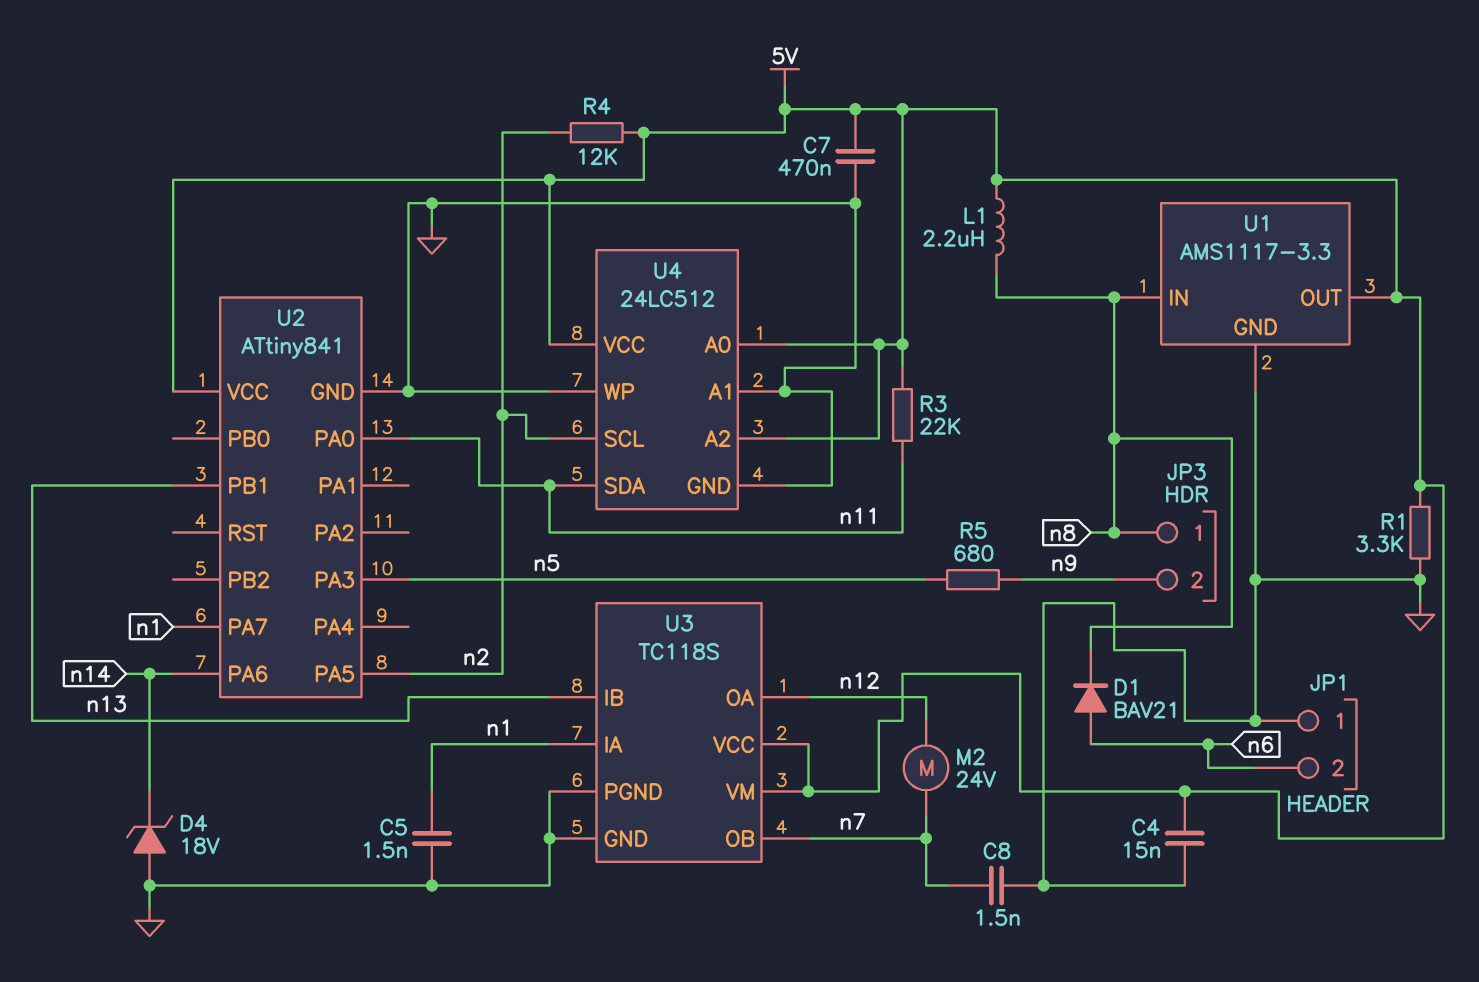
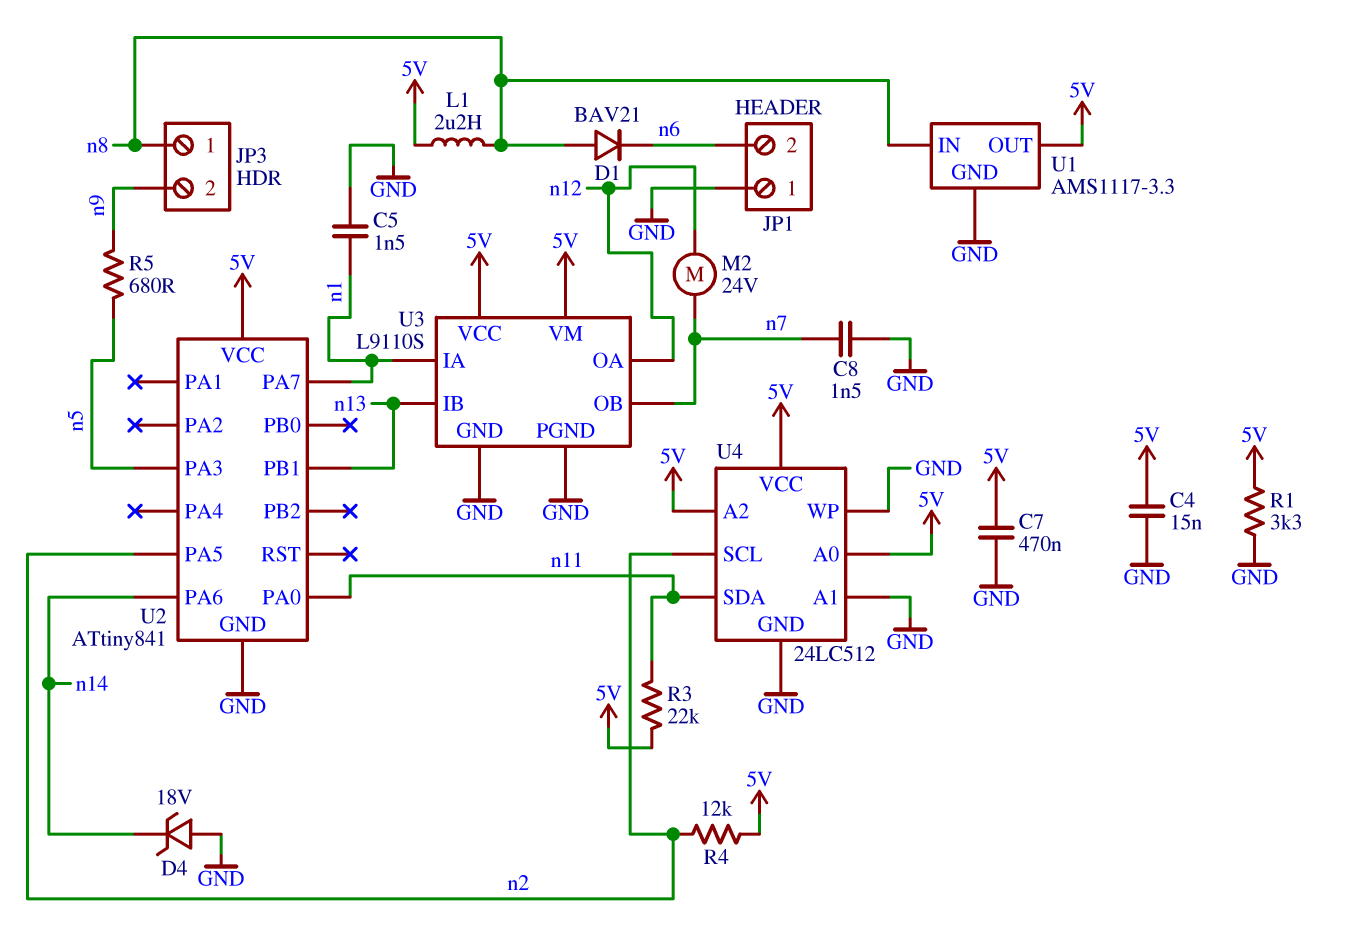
D1: diode BAV21 (A n6, K n8) -> diode BAV21 (A n8, K n6)
U3: TC118S -> L9110S

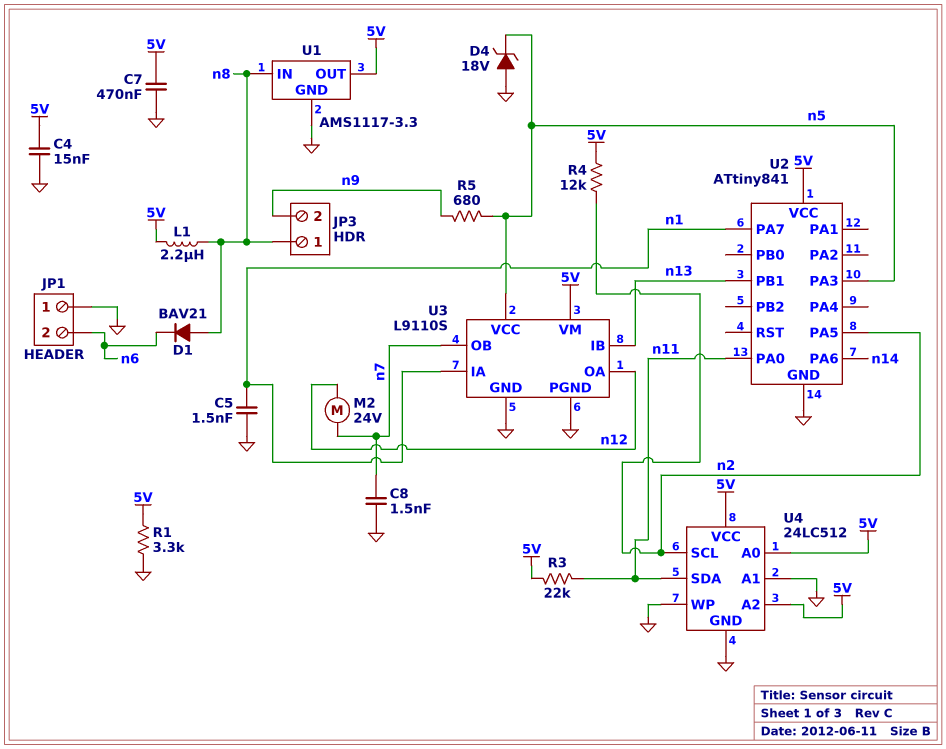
D4: zener 18V (A GND, K n14) -> zener 18V (A GND, K n5)
U3 pin VCC: 5V -> n5

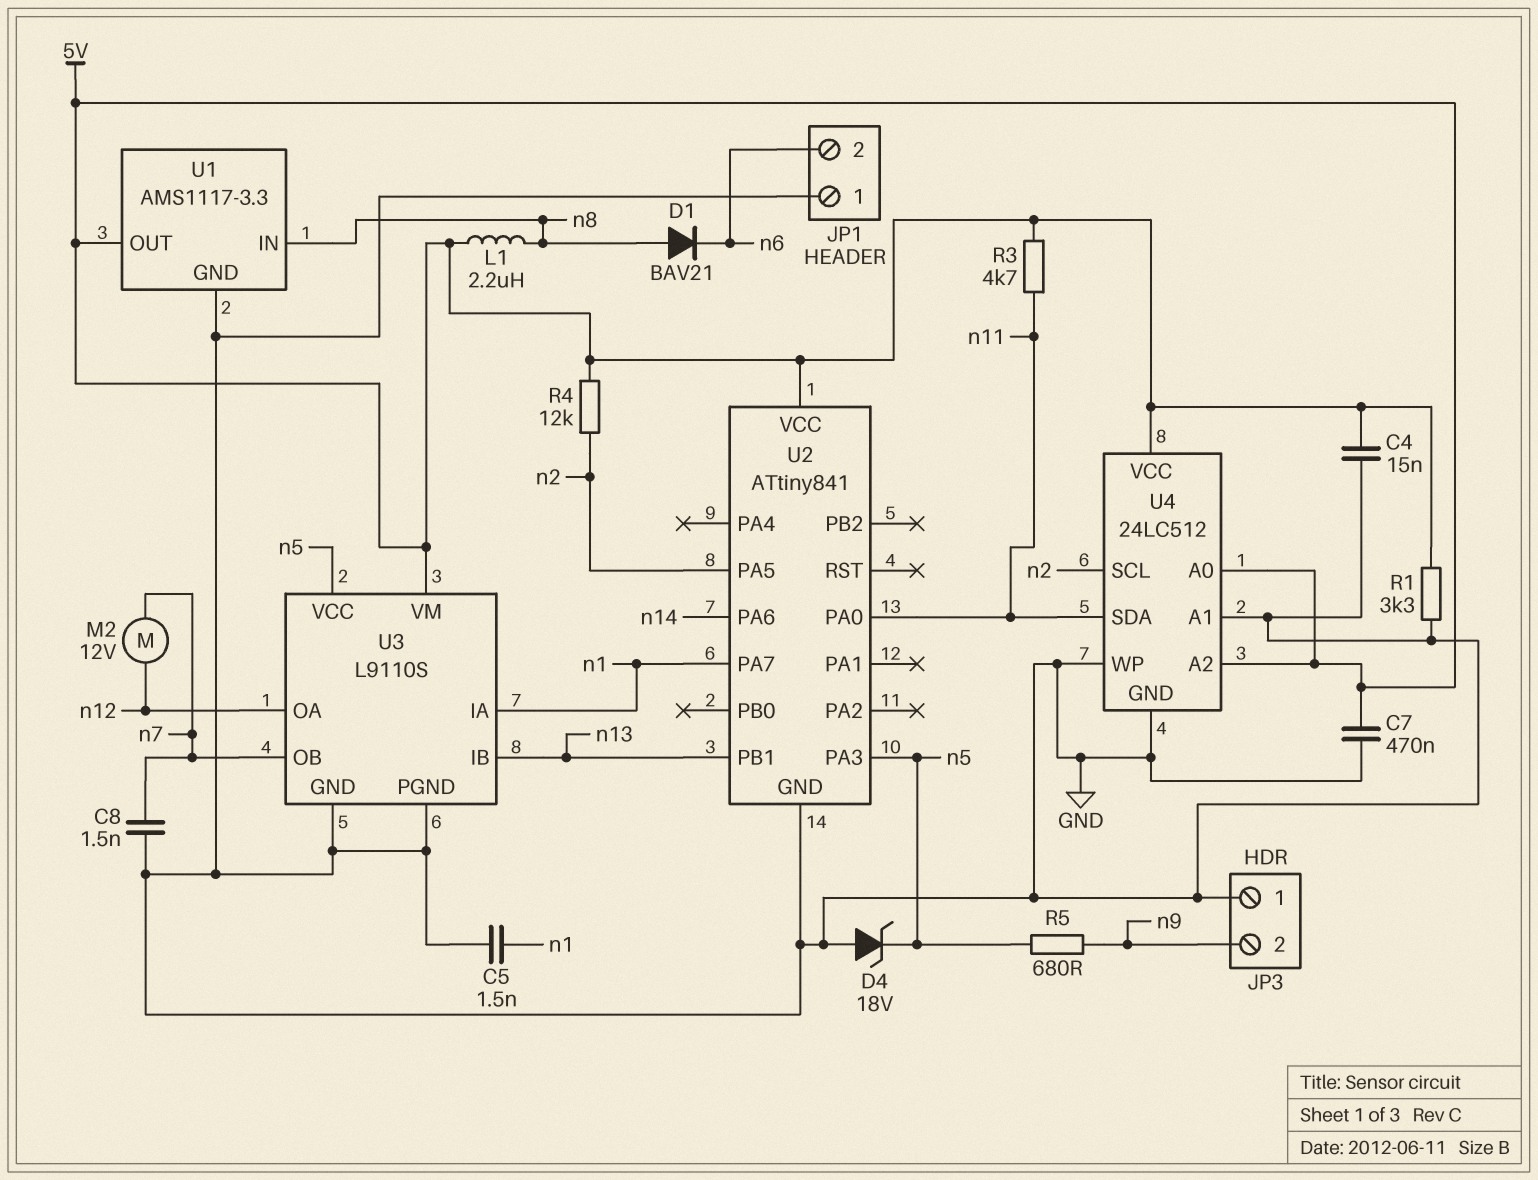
JP3 pin 1: n8 -> GND
M2: motor 24V (n7, n12) -> motor 12V (n7, n12)
R3: 22k (5V, n11) -> 4.7k (5V, n11)

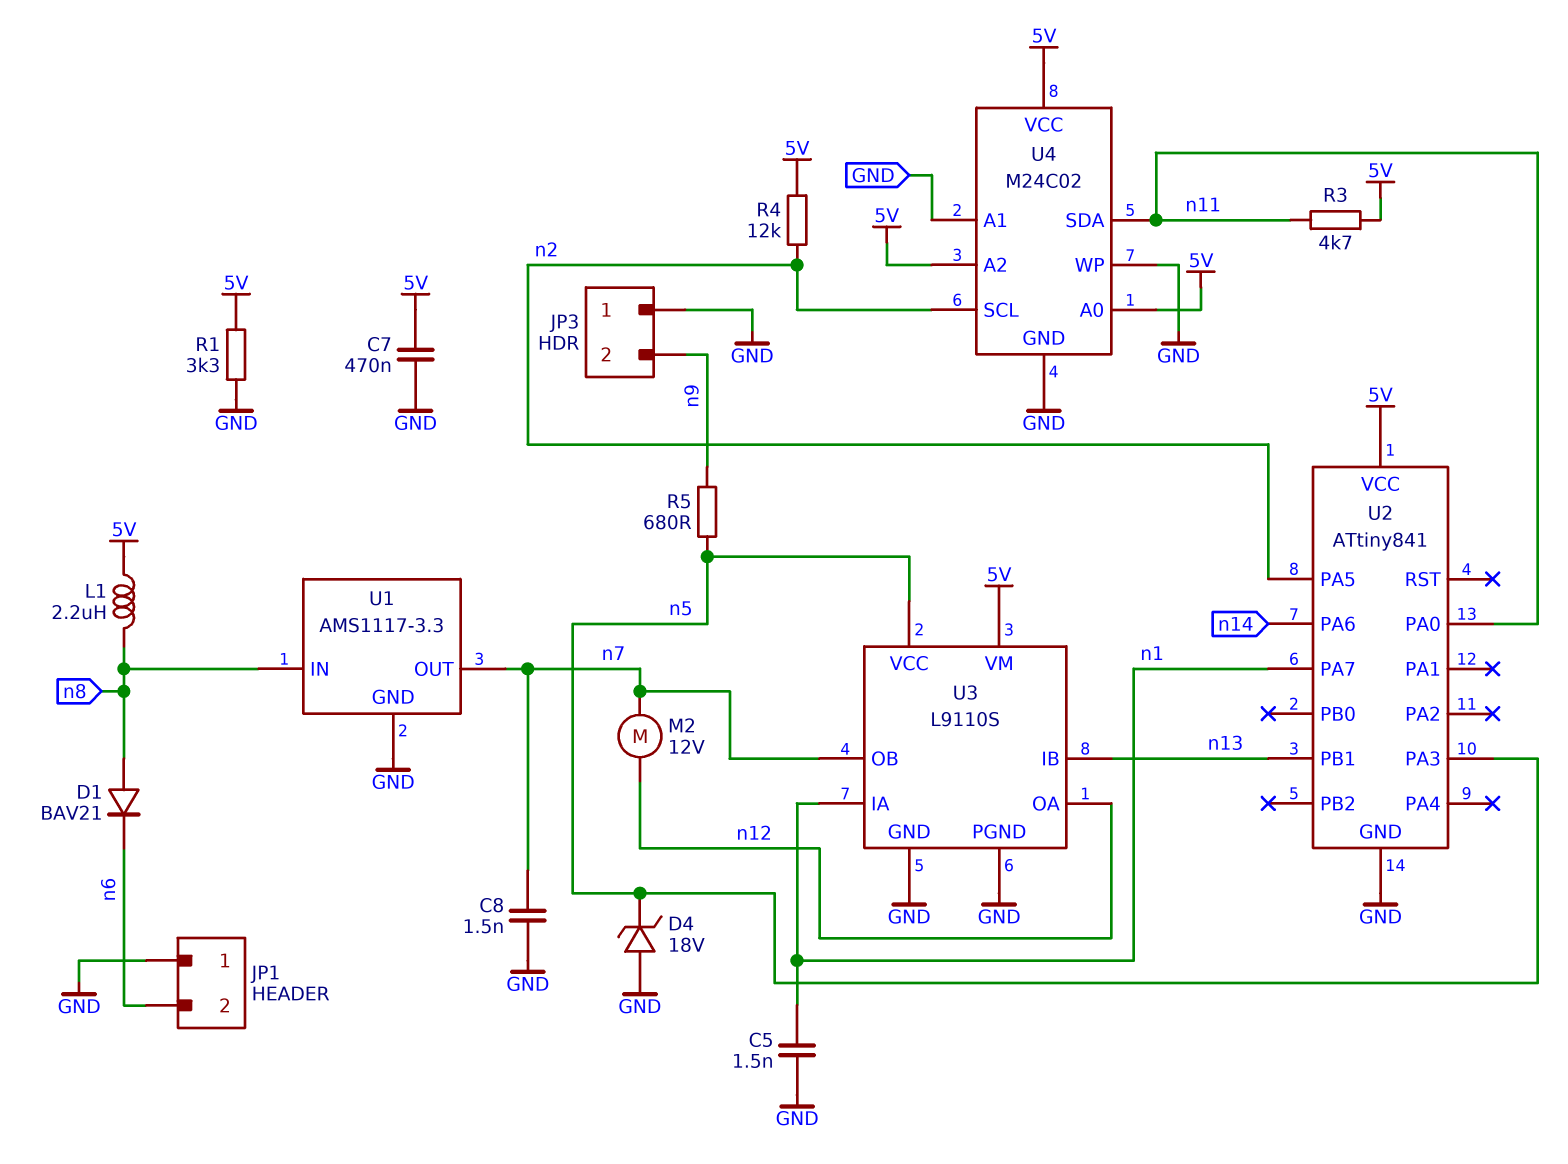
C4: 15nF (5V, GND) -> none
U1 pin OUT: 5V -> n7
U4: 24LC512 -> M24C02

